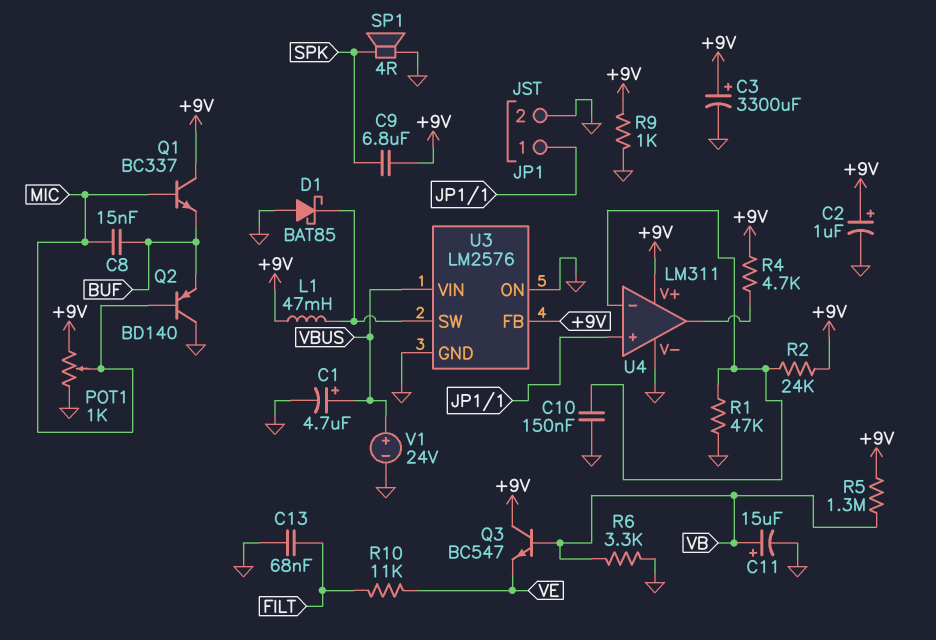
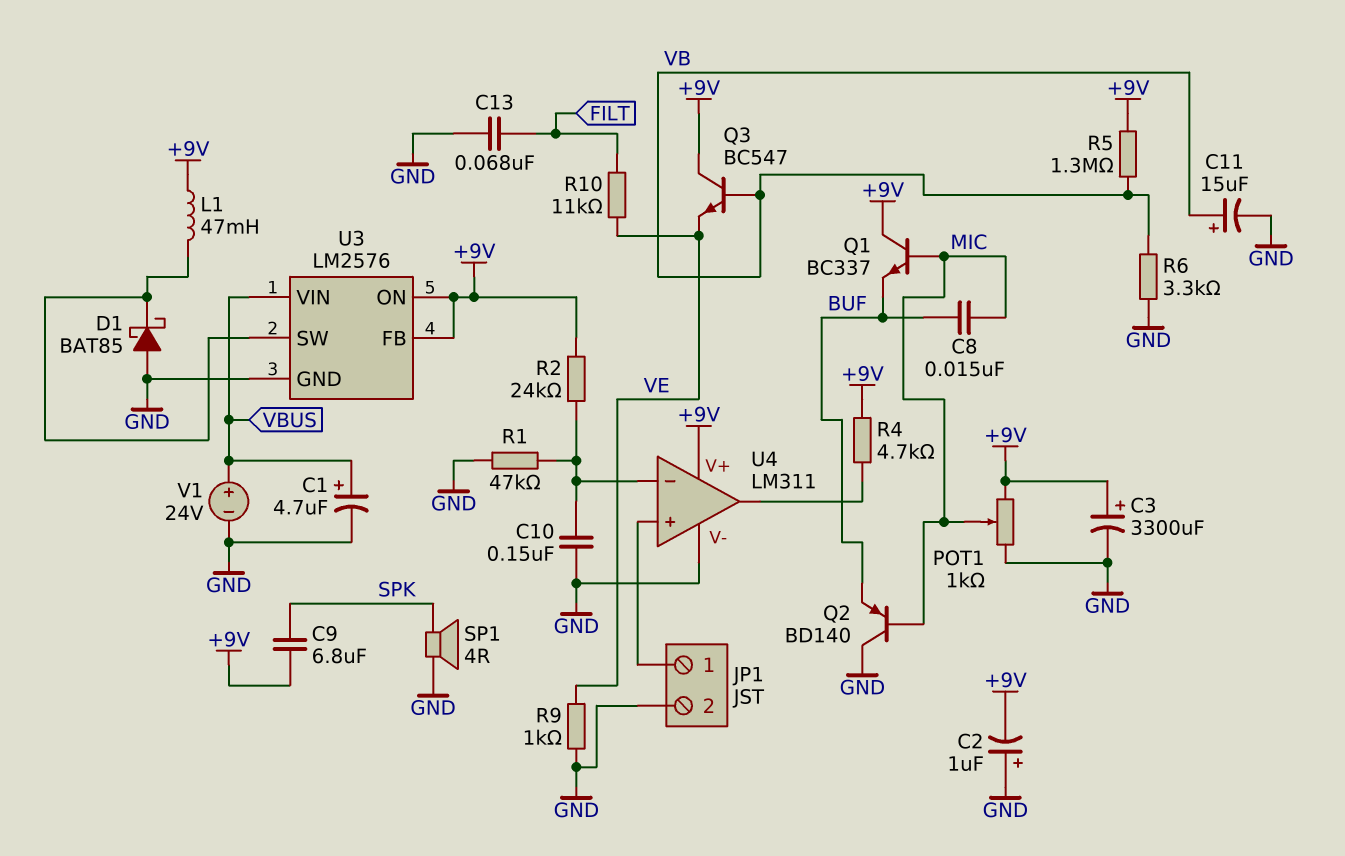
C2: 1uF (plus +9V, minus GND) -> 1uF (plus GND, minus +9V)
R9: 1k (+9V, GND) -> 1k (GND, VE)
U3 pin ON: GND -> +9V

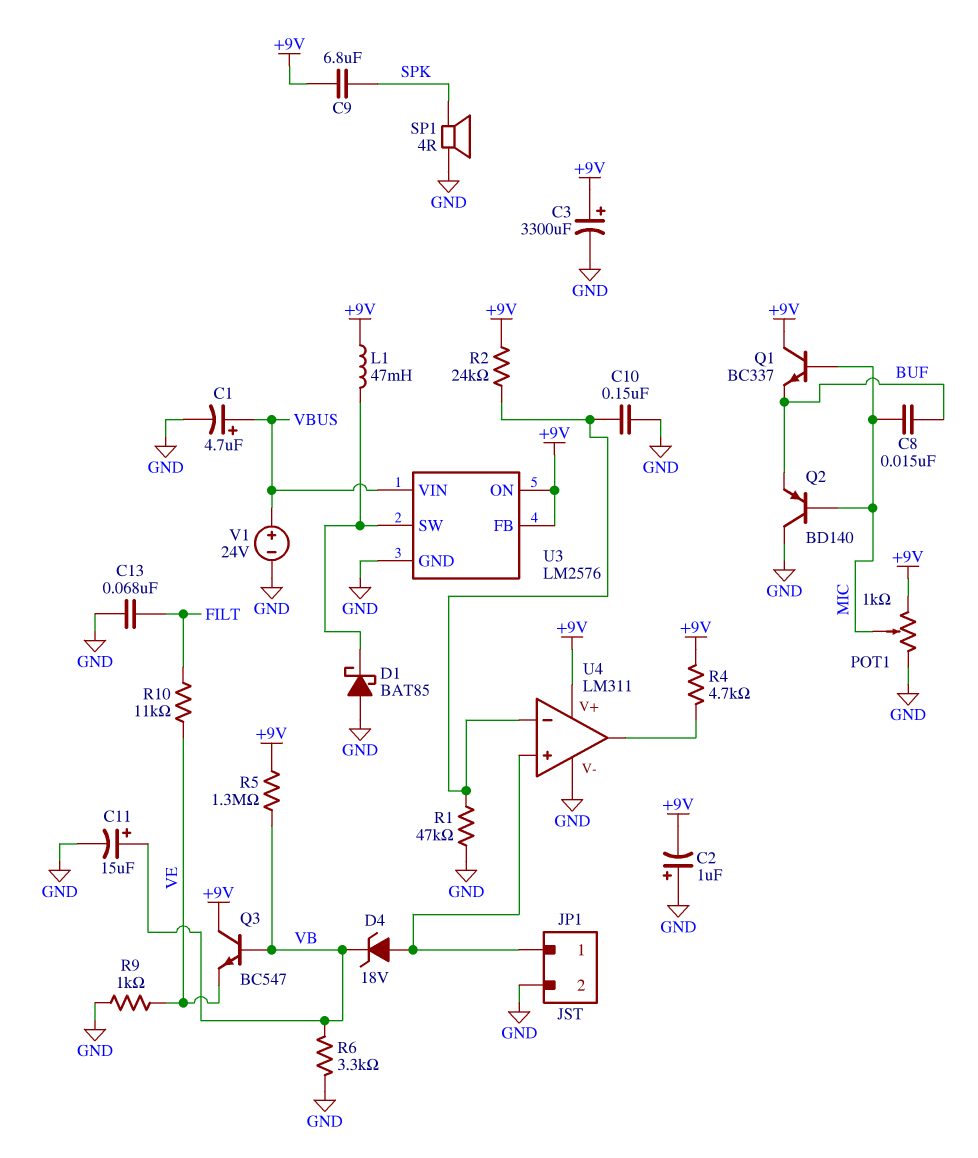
D4: none -> zener 18V (A JP1/1, K VB)

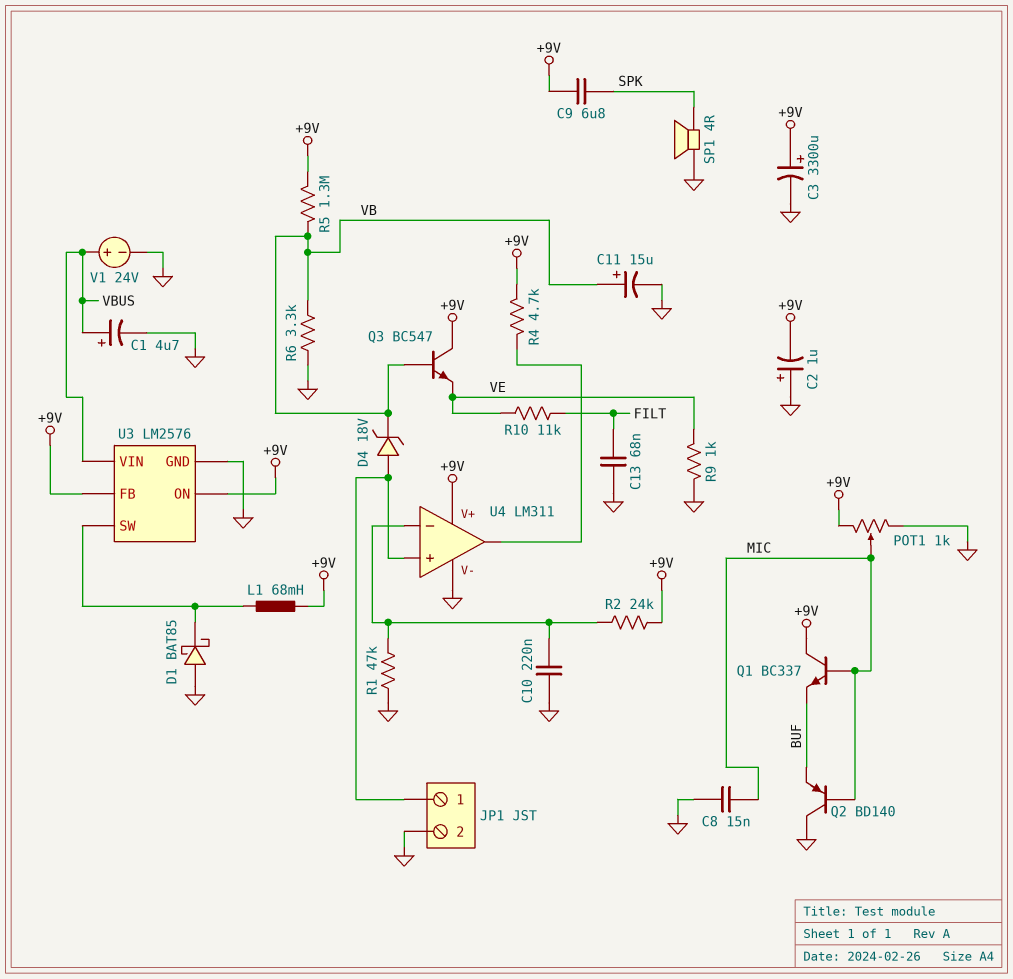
C8: 15nF (BUF, MIC) -> 15nF (GND, MIC)
C10: 150nF (GND, U4/in-) -> 220nF (GND, U4/in-)
L1: 47mH (+9V, U3/SW) -> 68mH (+9V, U3/SW)

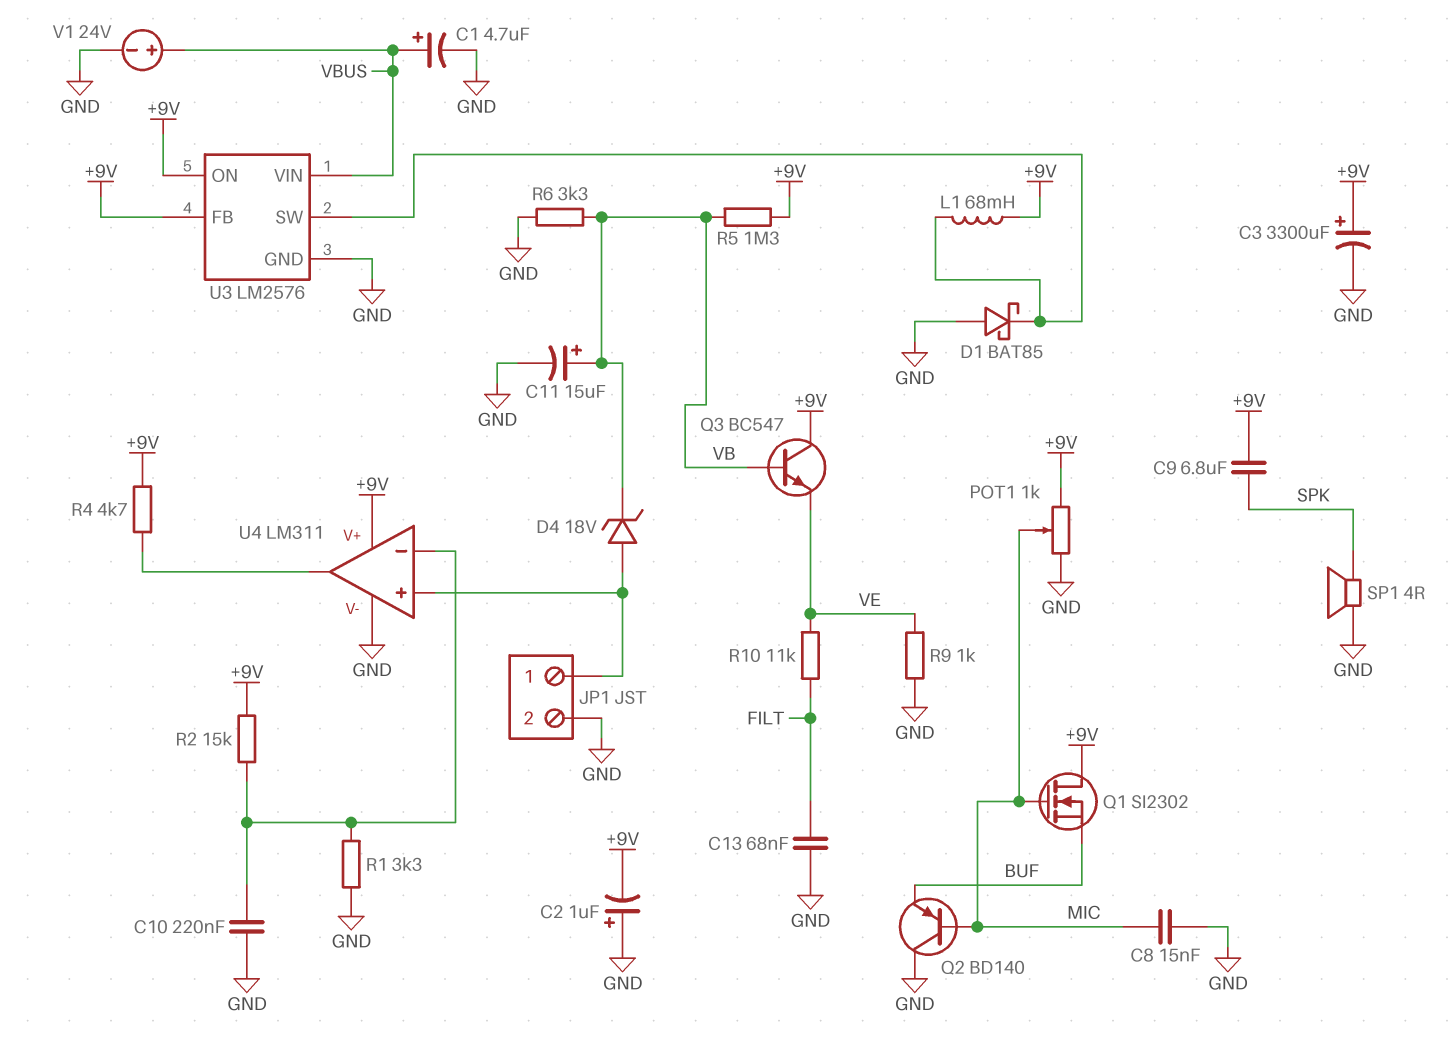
Q1: NPN BC337 (B MIC, C +9V, E BUF) -> NMOS SI2302 (G MIC, D +9V, S BUF)
R1: 47k (GND, U4/in-) -> 3.3k (GND, U4/in-)
R2: 24k (+9V, U4/in-) -> 15k (+9V, U4/in-)

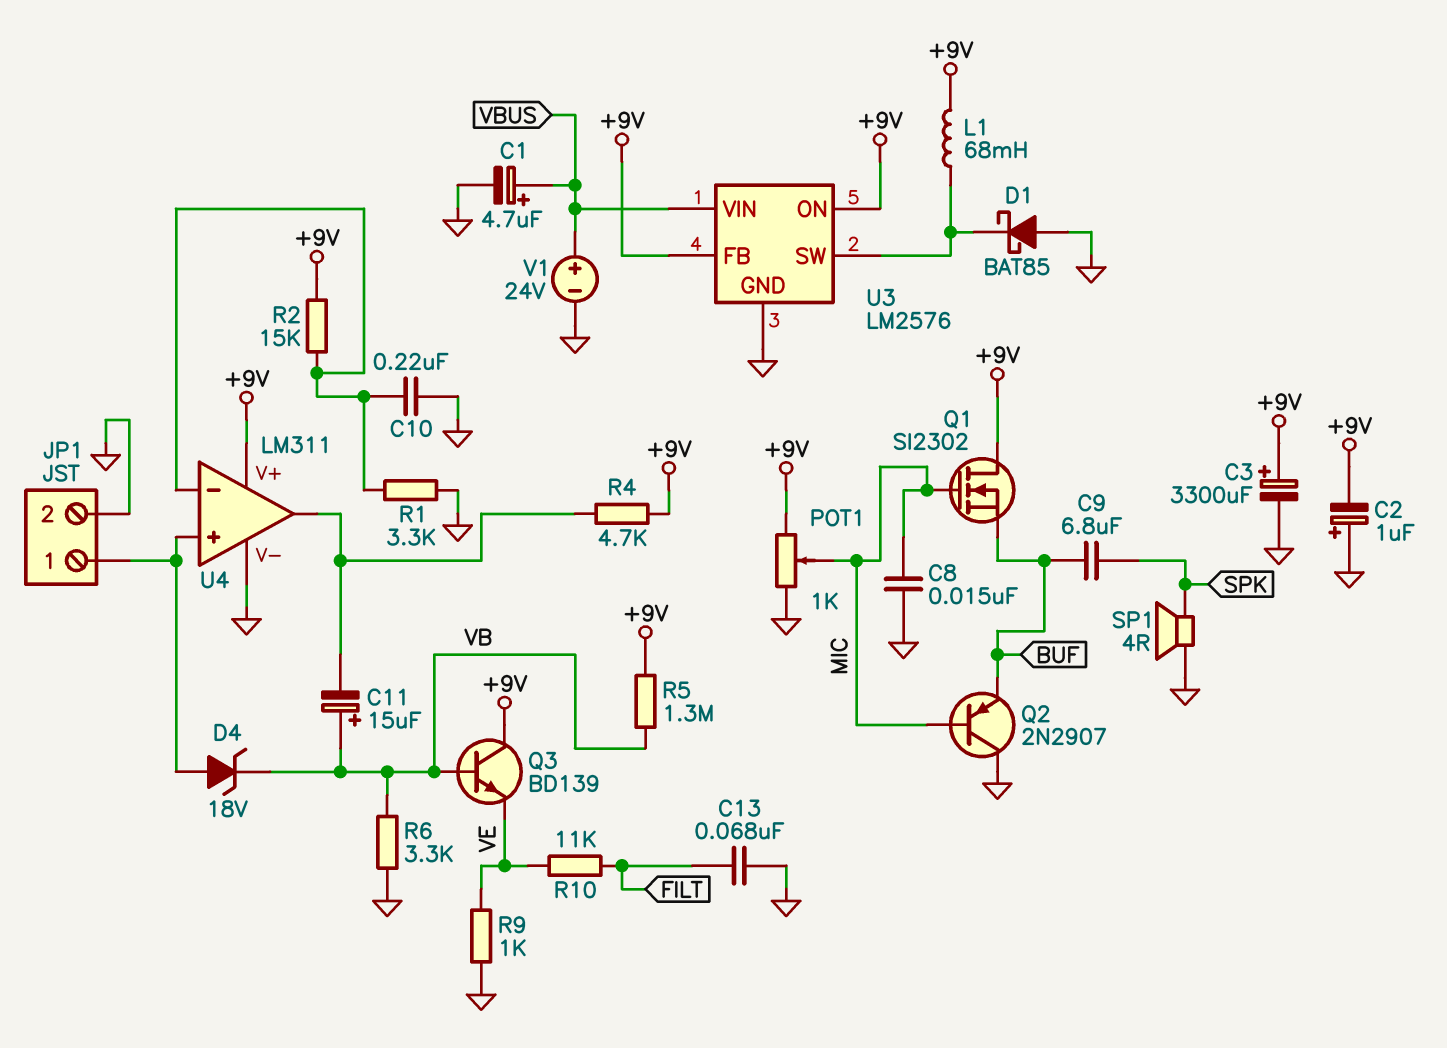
C9: 6.8uF (+9V, SPK) -> 6.8uF (BUF, SPK)
C11: 15uF (plus VB, minus GND) -> 15uF (plus VB, minus U4/out)
Q2: PNP BD140 (B MIC, C GND, E BUF) -> PNP 2N2907 (B MIC, C GND, E BUF)
Q3: NPN BC547 (B VB, C +9V, E VE) -> NPN BD139 (B VB, C +9V, E VE)

